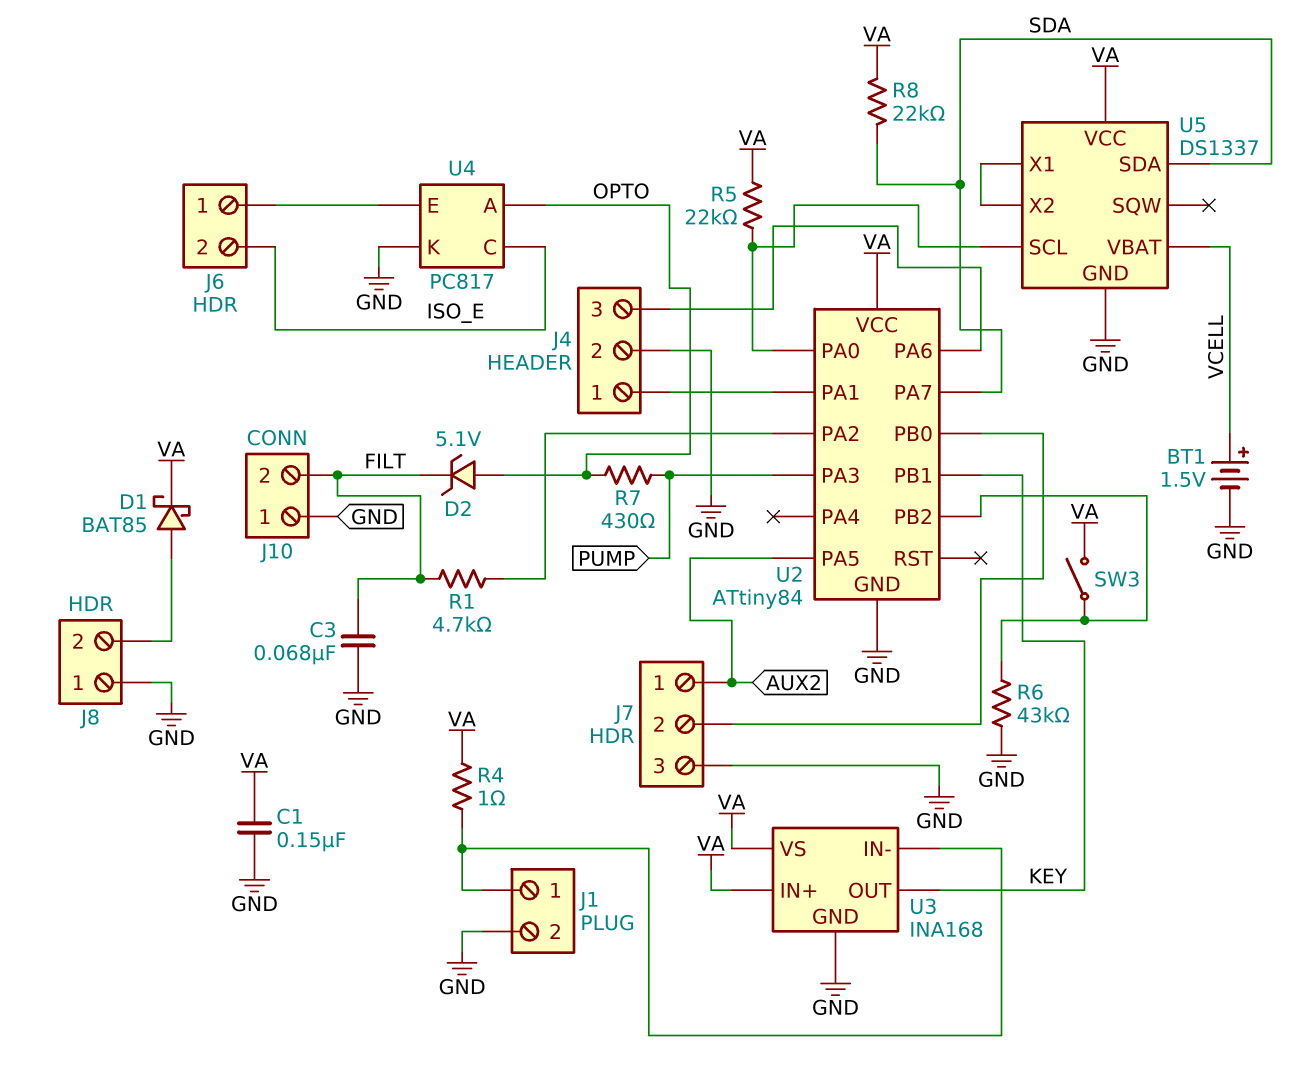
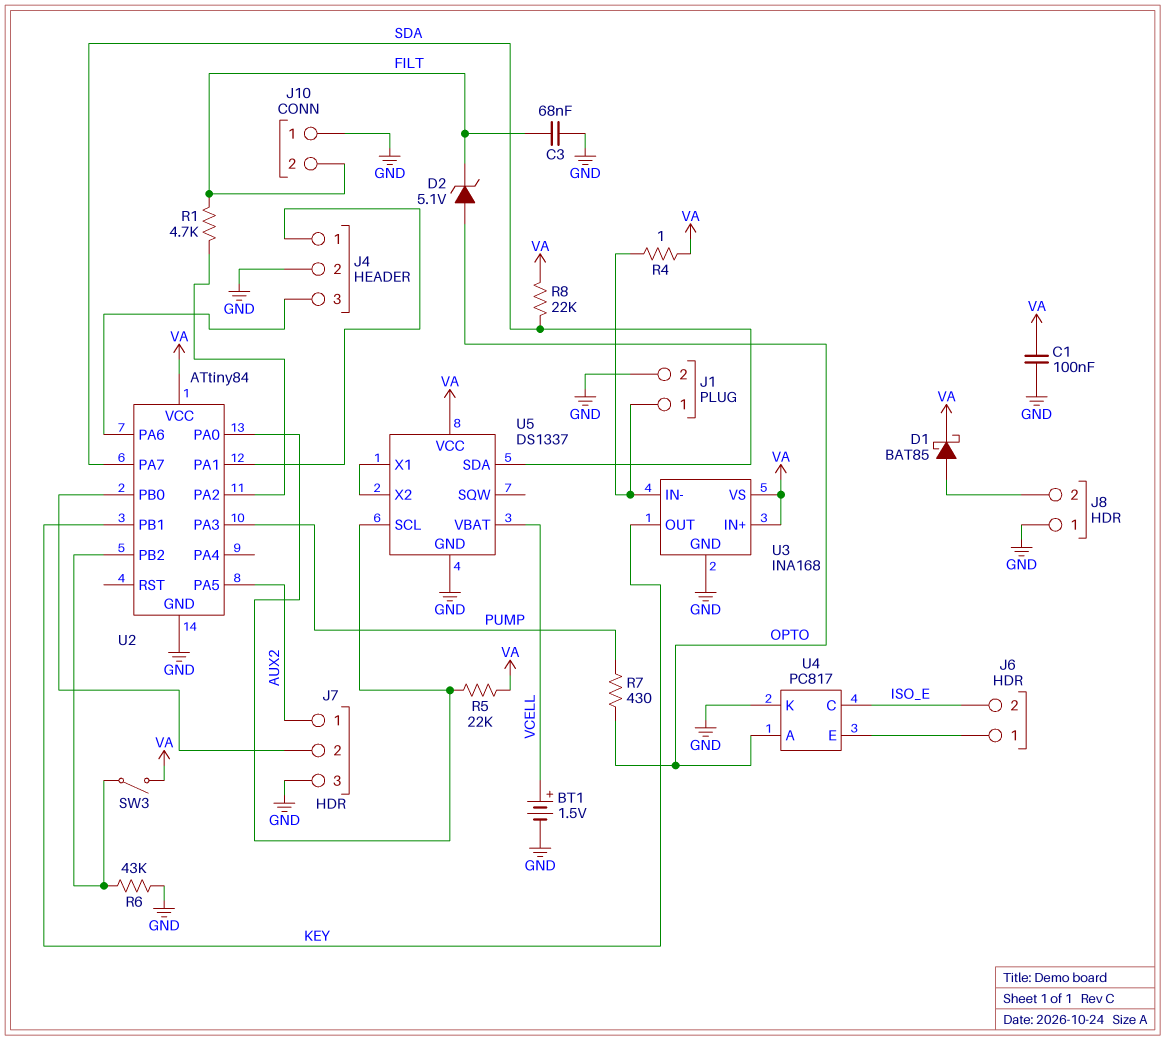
C1: 150nF (GND, VA) -> 100nF (GND, VA)

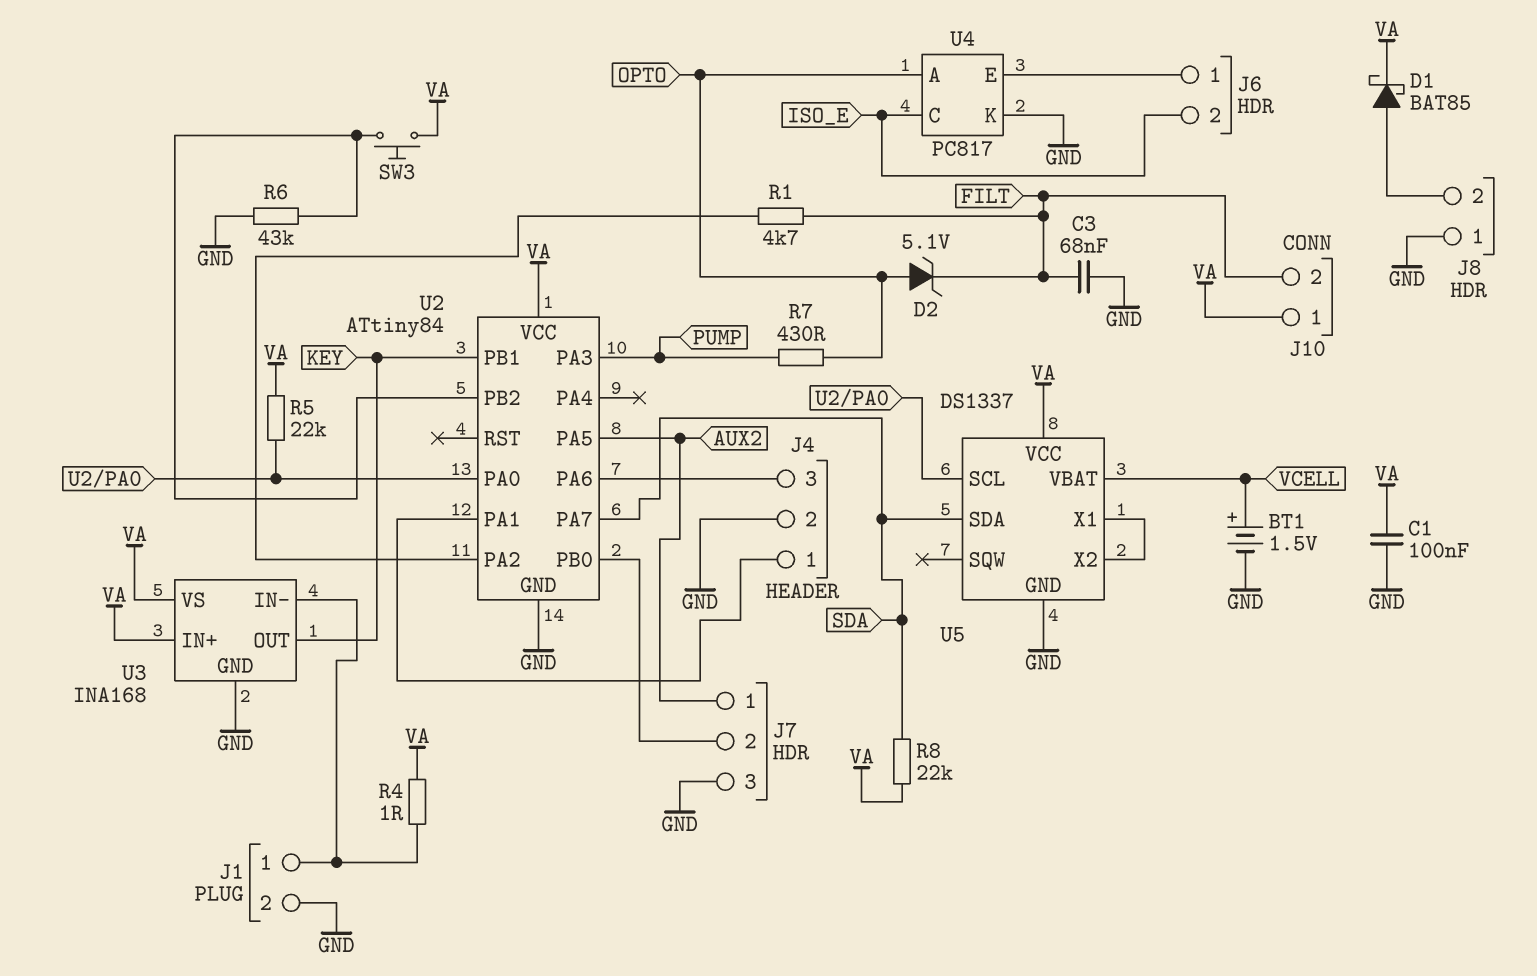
J10 pin 1: GND -> VA
SW3: switch (U2/PB2, VA) -> button (U2/PB2, VA)

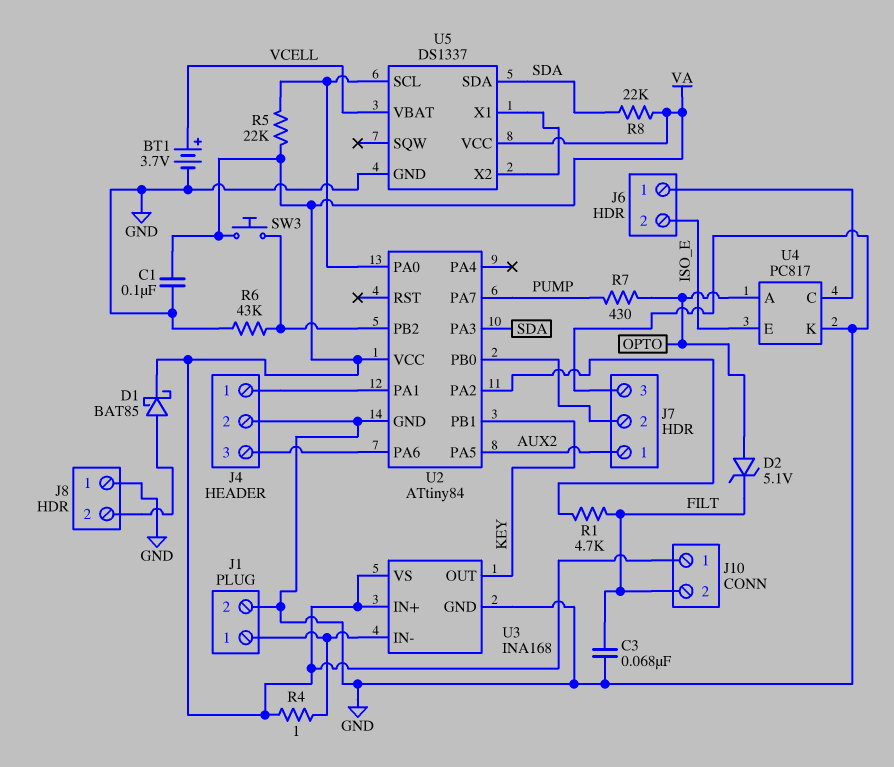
BT1: 1.5V (plus VCELL, minus GND) -> 3.7V (plus VCELL, minus GND)
U2 pin PA3: PUMP -> SDA
U2 pin PA7: SDA -> PUMP
U4 pin C: ISO_E -> J6/1
U4 pin E: J6/1 -> ISO_E

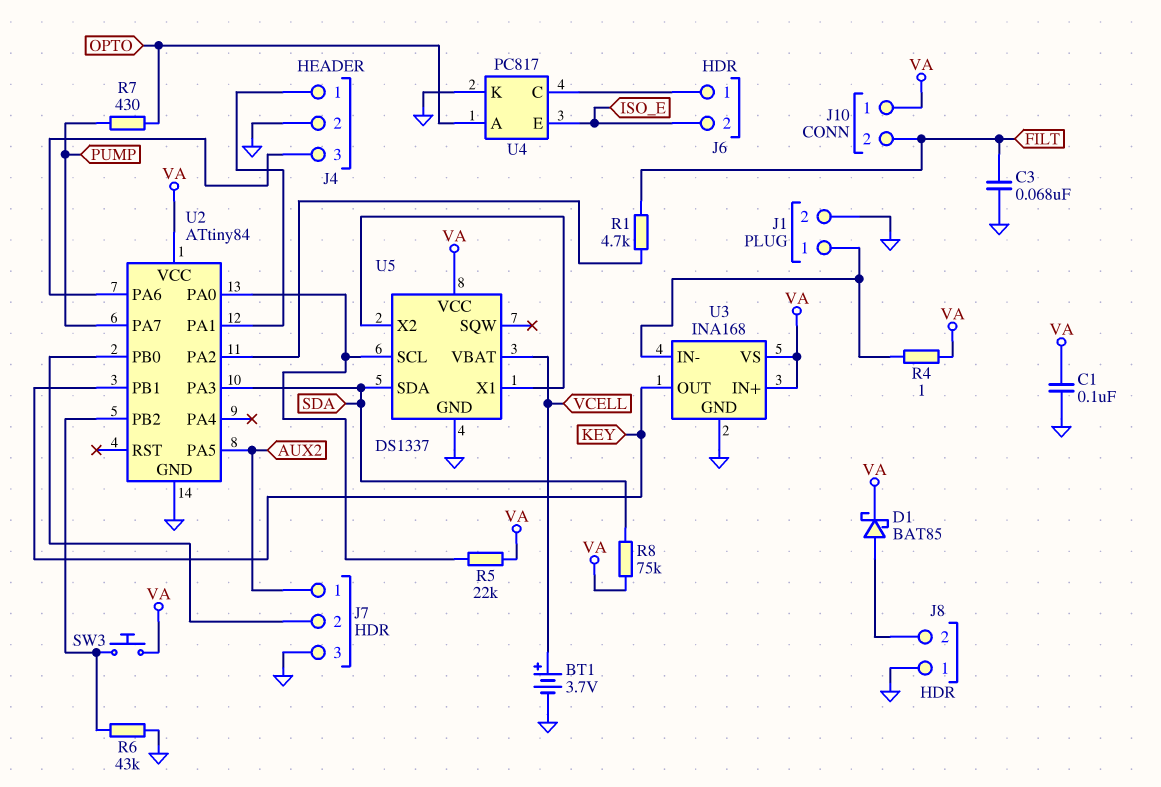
D2: zener 5.1V (A OPTO, K FILT) -> none
R8: 22k (SDA, VA) -> 75k (SDA, VA)

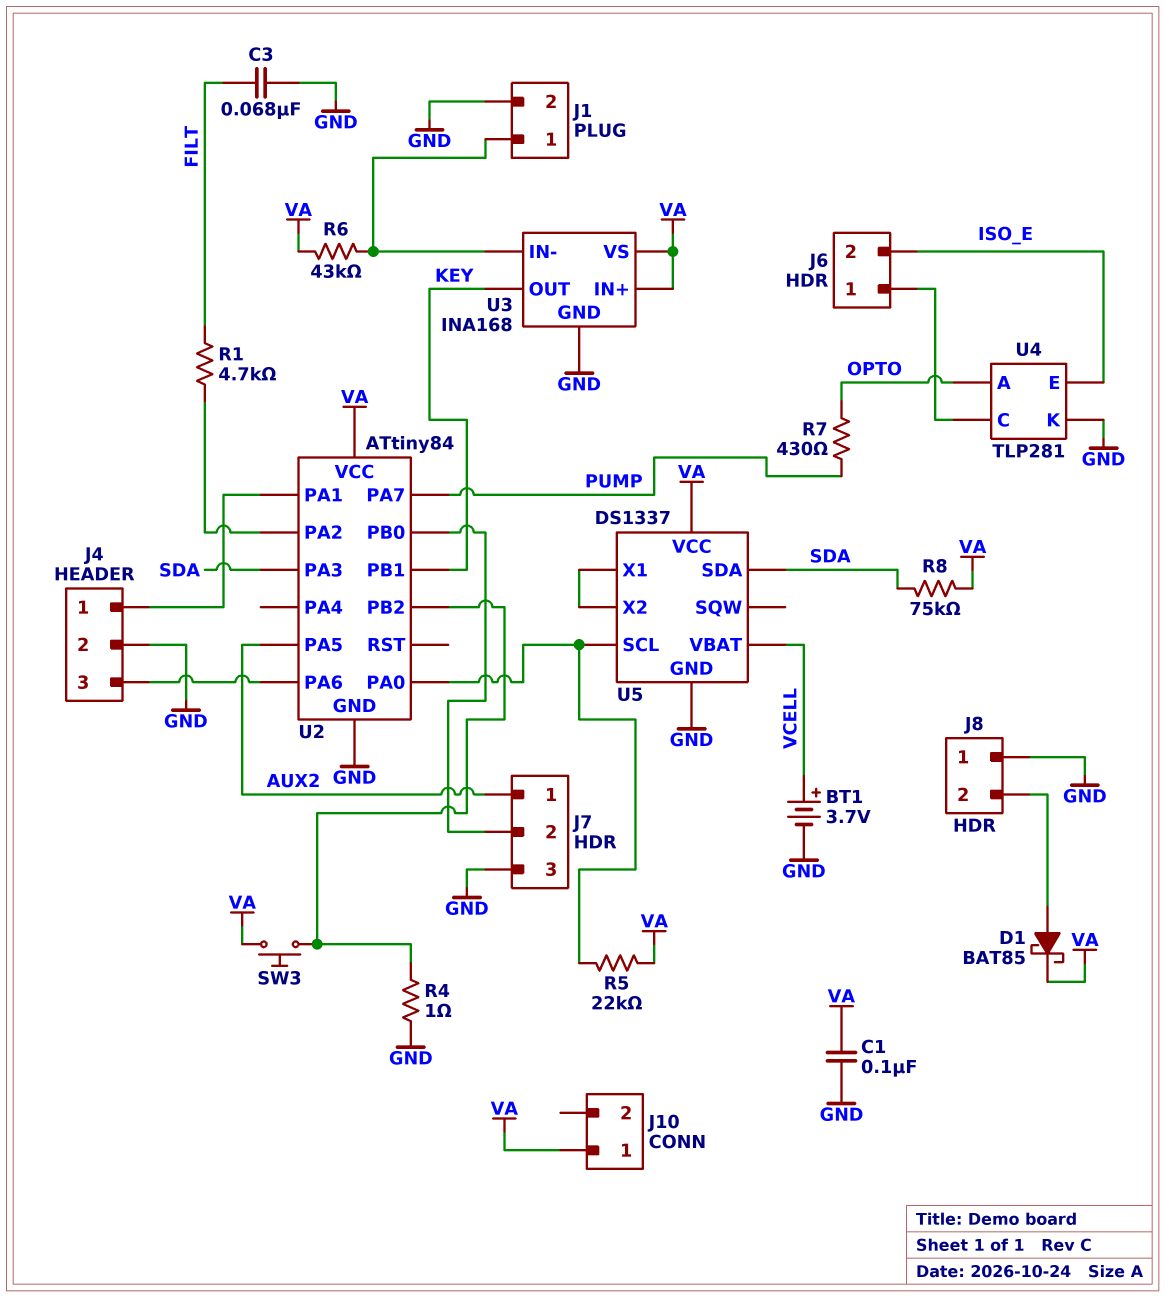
J10 pin 2: FILT -> none
R4: 1 (J1/1, VA) -> 1 (GND, U2/PB2)
R6: 43k (GND, U2/PB2) -> 43k (J1/1, VA)
U4: PC817 -> TLP281

